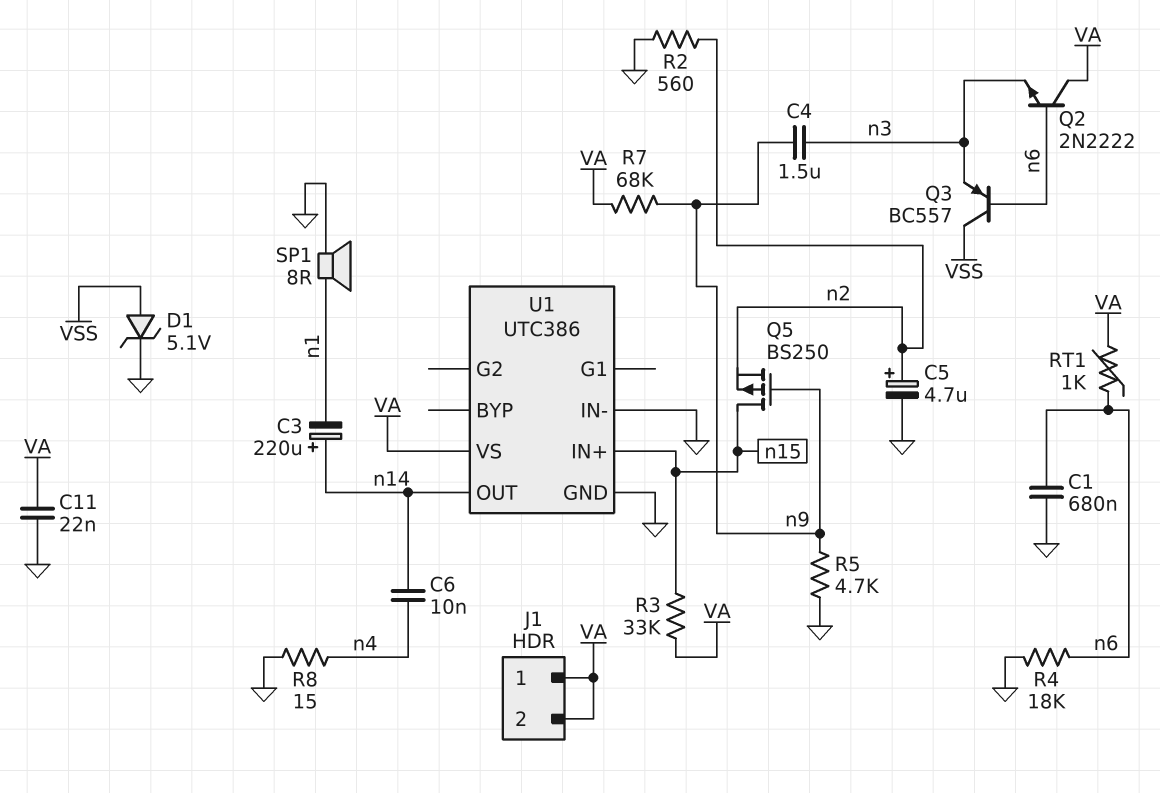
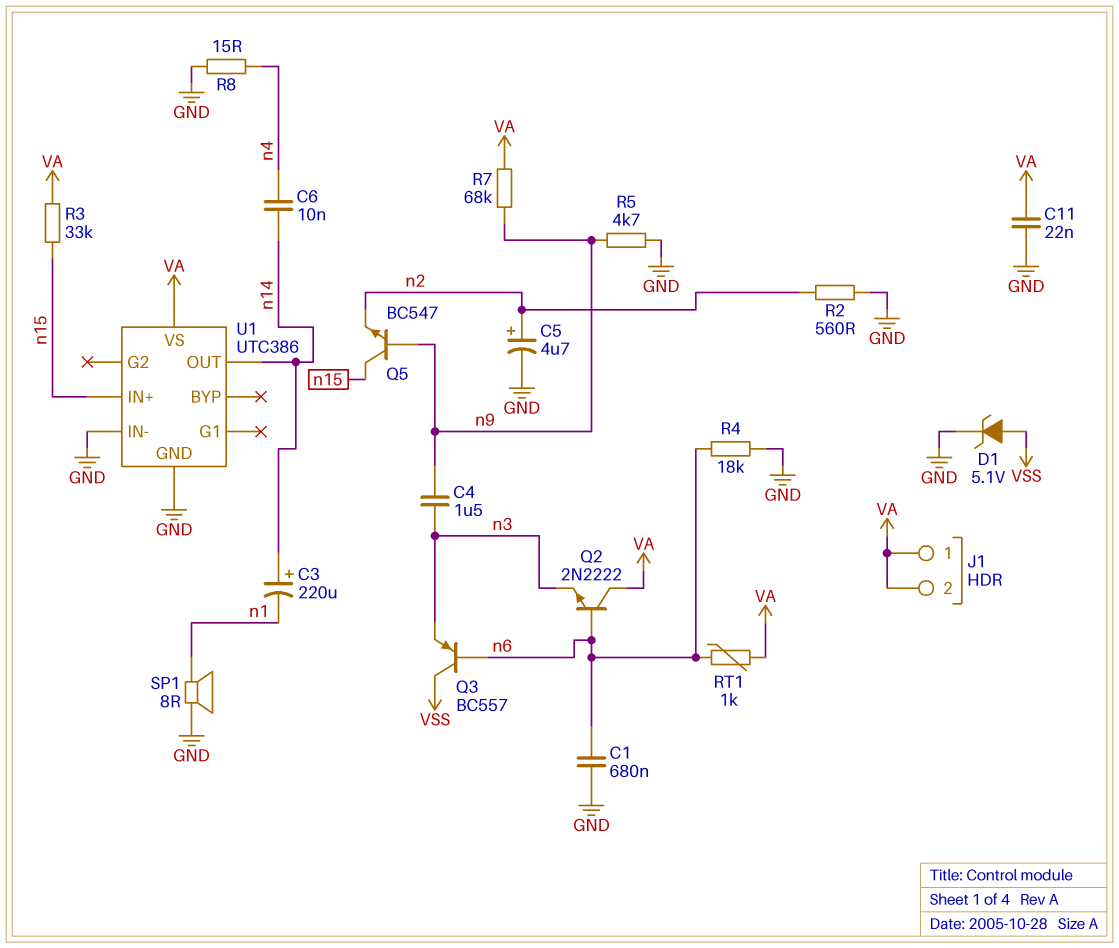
Q5: PMOS BS250 (G n9, D n15, S n2) -> NPN BC547 (B n9, C n15, E n2)

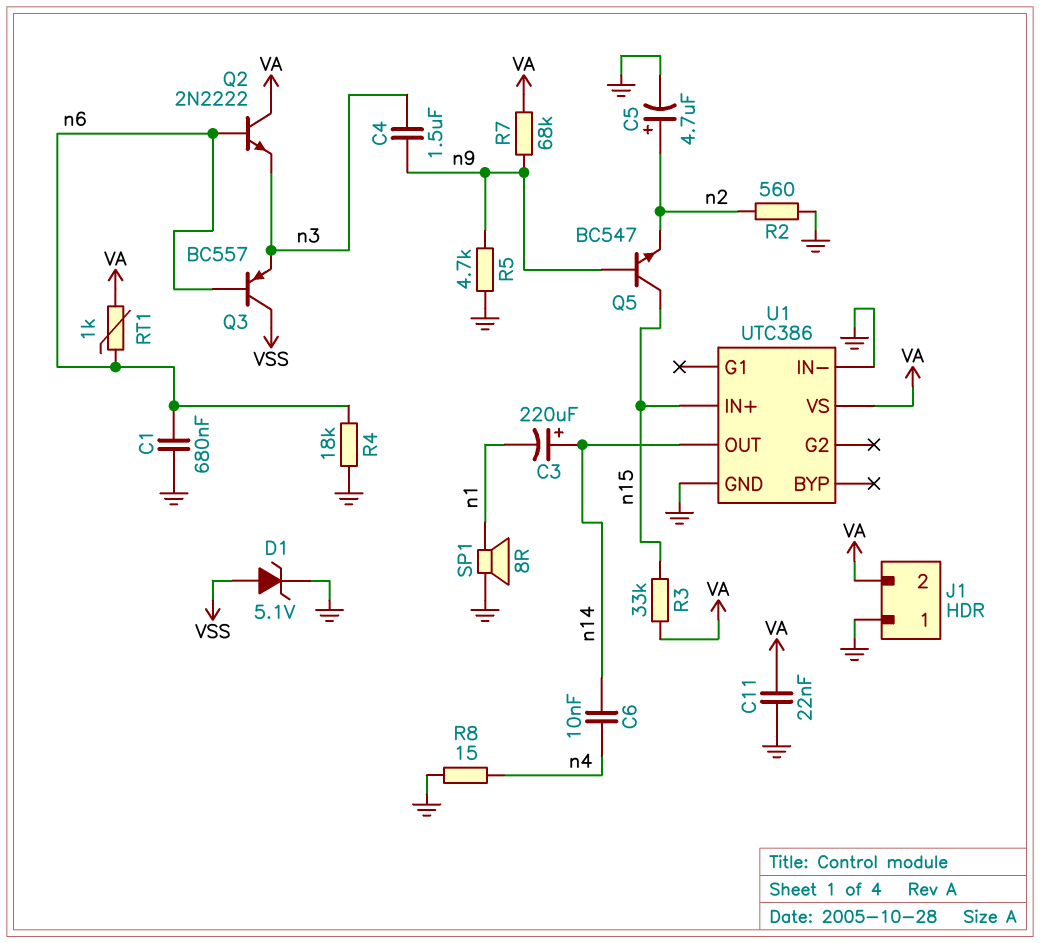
J1 pin 1: VA -> GND

